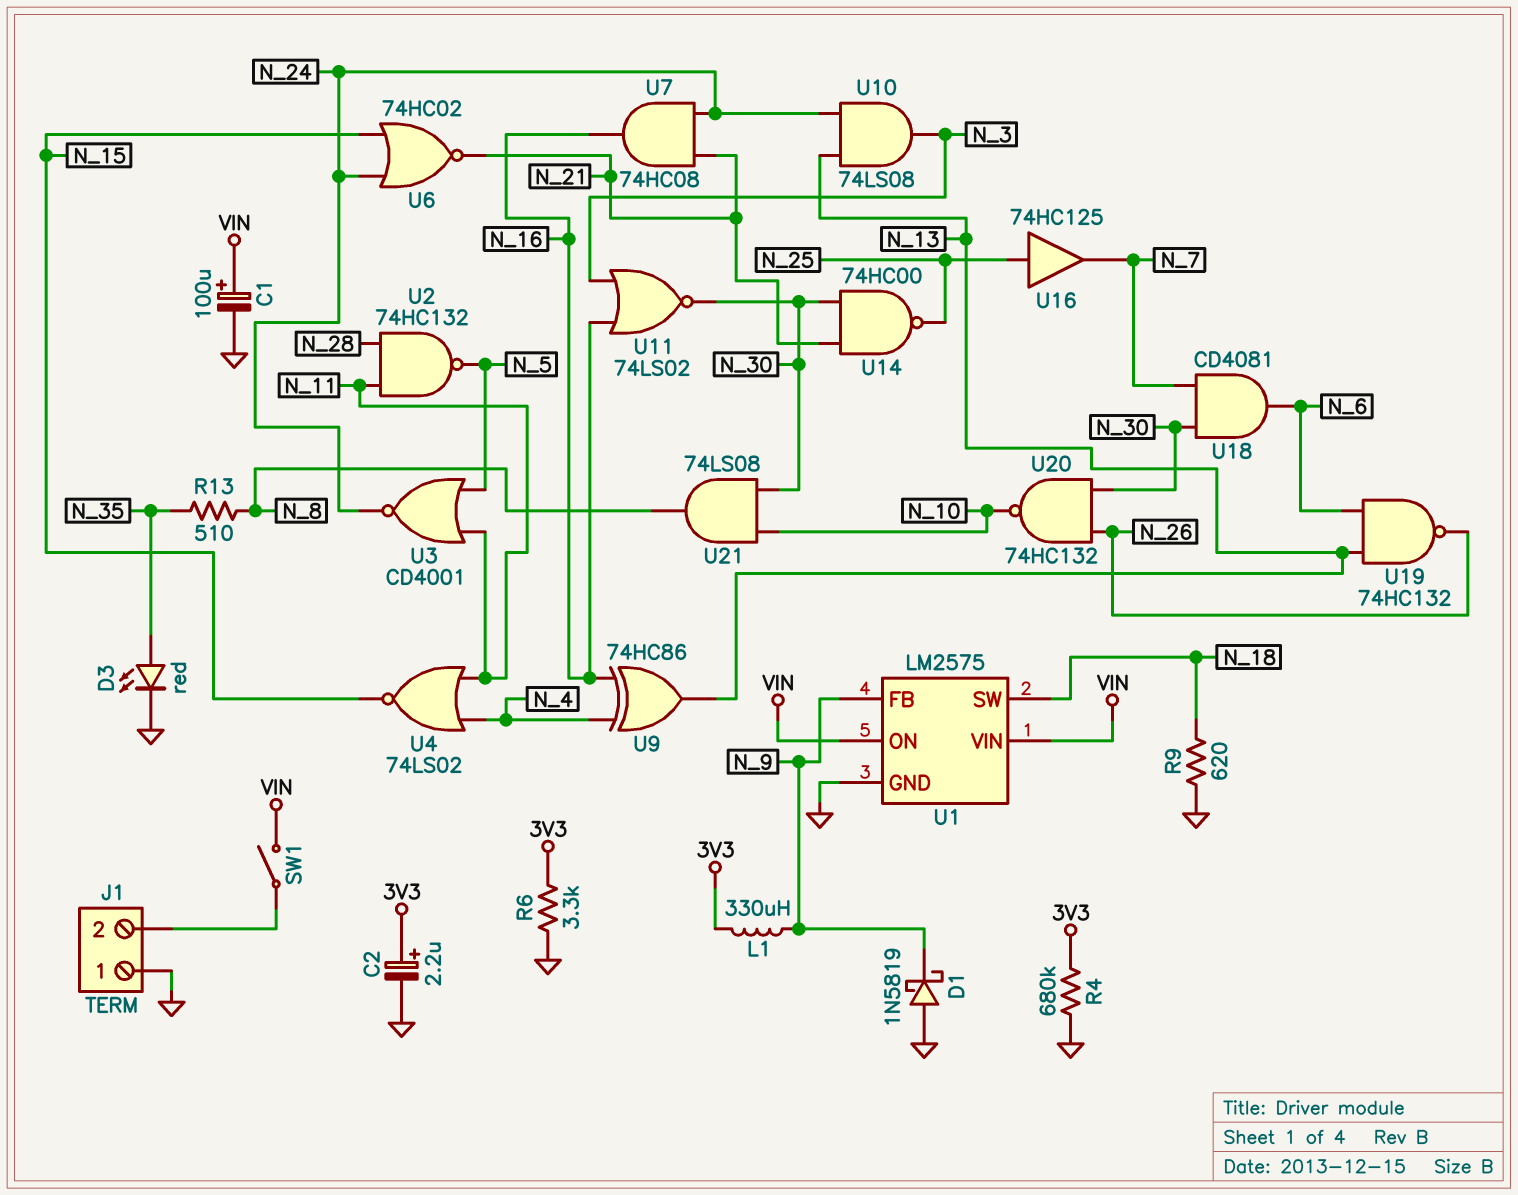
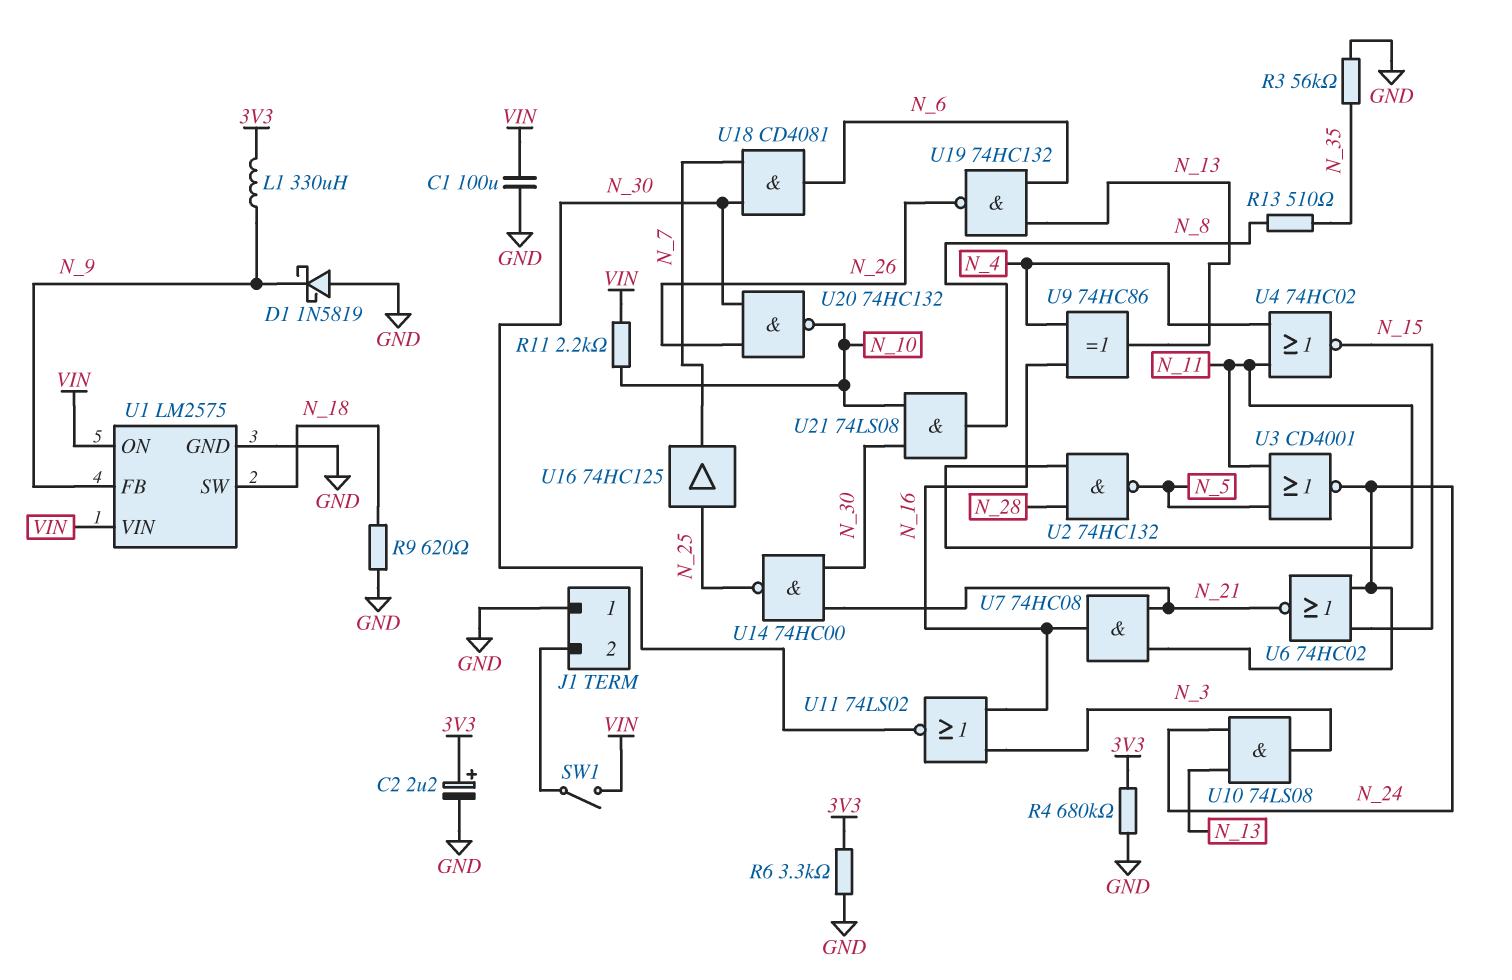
C1: 100uF (plus VIN, minus GND) -> 100uF (GND, VIN)
D3: LED red (A N_35, K GND) -> none
R3: none -> 56k (GND, N_35)
R11: none -> 2.2k (N_10, VIN)
U4: NOR 74LS02 (in N_4, in N_11, out N_15) -> NOR 74HC02 (in N_4, in N_11, out N_15)

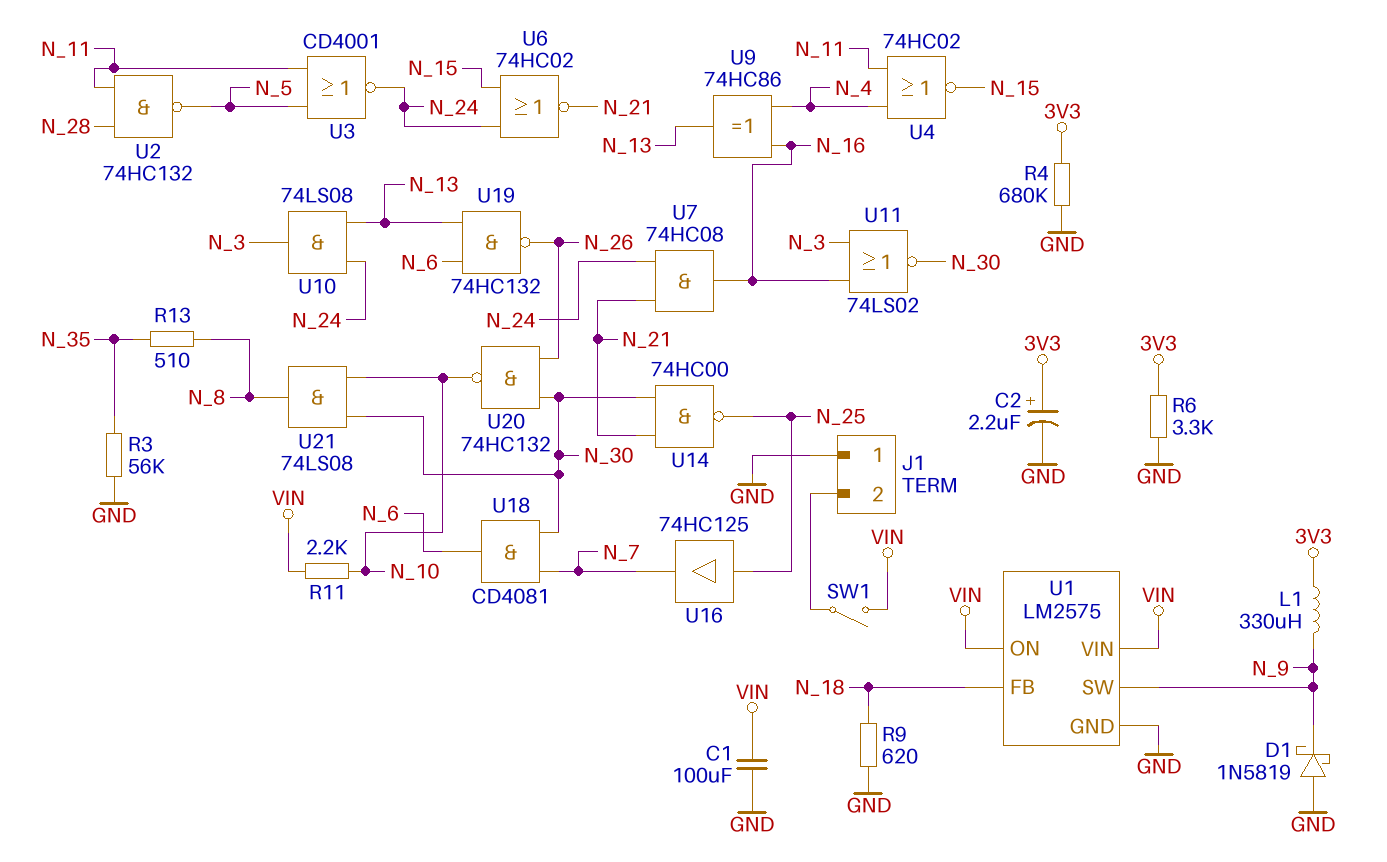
U1 pin FB: N_9 -> N_18
U1 pin SW: N_18 -> N_9

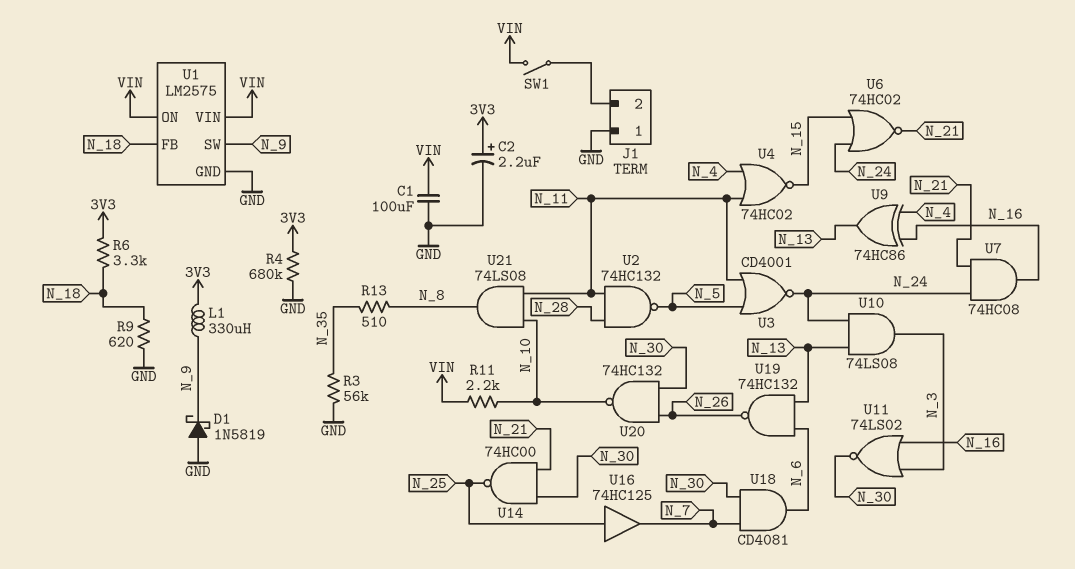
R6: 3.3k (3V3, GND) -> 3.3k (3V3, N_18)
U21: AND 74LS08 (in N_10, in N_30, out N_8) -> AND 74LS08 (in N_10, in N_11, out N_8)

